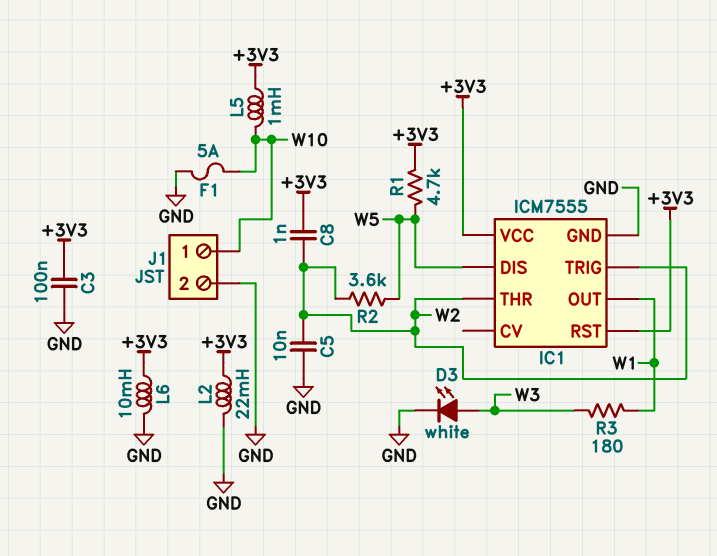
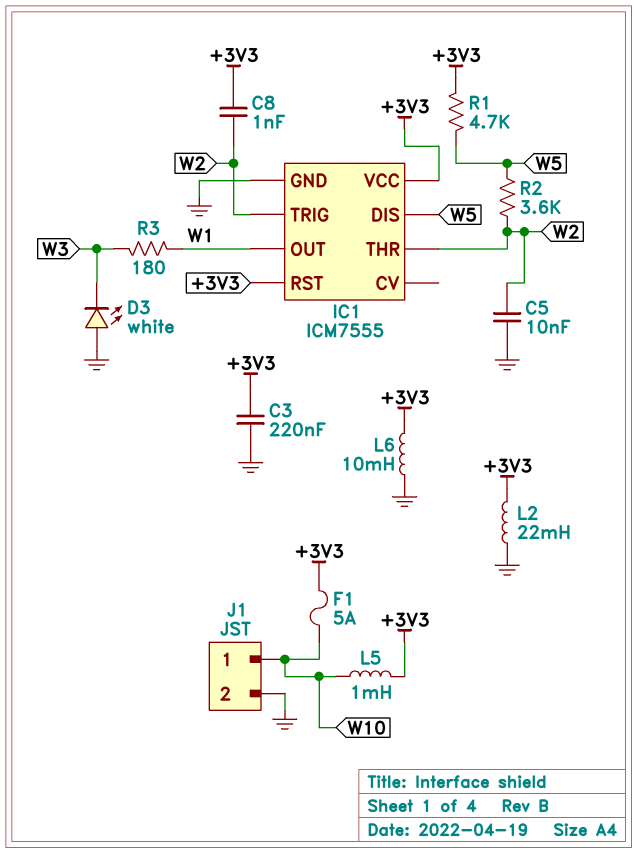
C3: 100nF (+3V3, GND) -> 220nF (+3V3, GND)
D3: LED white (A W3, K GND) -> LED white (A GND, K W3)
F1: 5A (GND, W10) -> 5A (+3V3, W10)

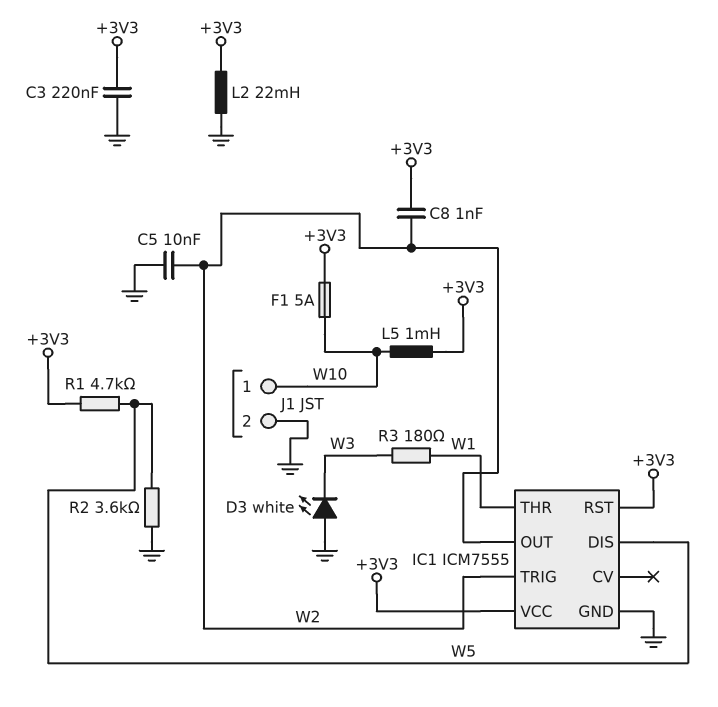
IC1 pin OUT: W1 -> W2
IC1 pin THR: W2 -> W1
L6: 10mH (+3V3, GND) -> none
R2: 3.6k (W2, W5) -> 3.6k (GND, W5)

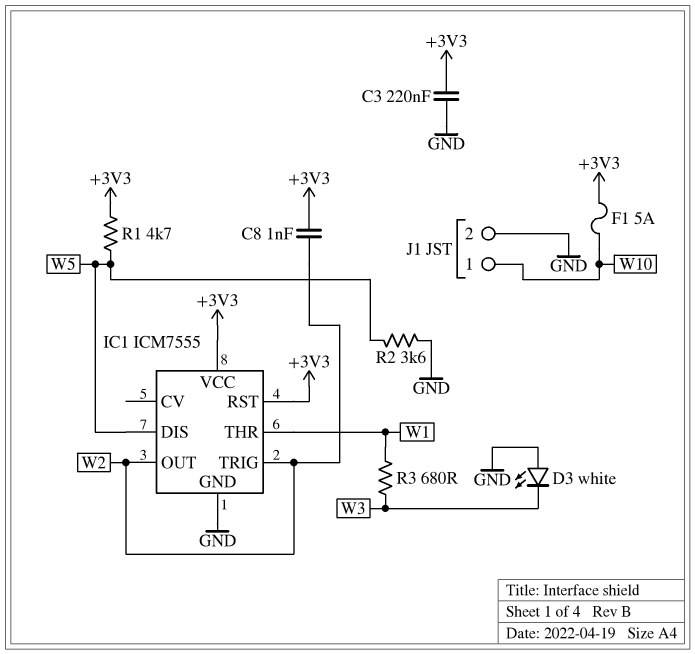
C5: 10nF (GND, W2) -> none
L2: 22mH (+3V3, GND) -> none
L5: 1mH (+3V3, W10) -> none
R3: 180 (W1, W3) -> 680 (W1, W3)

